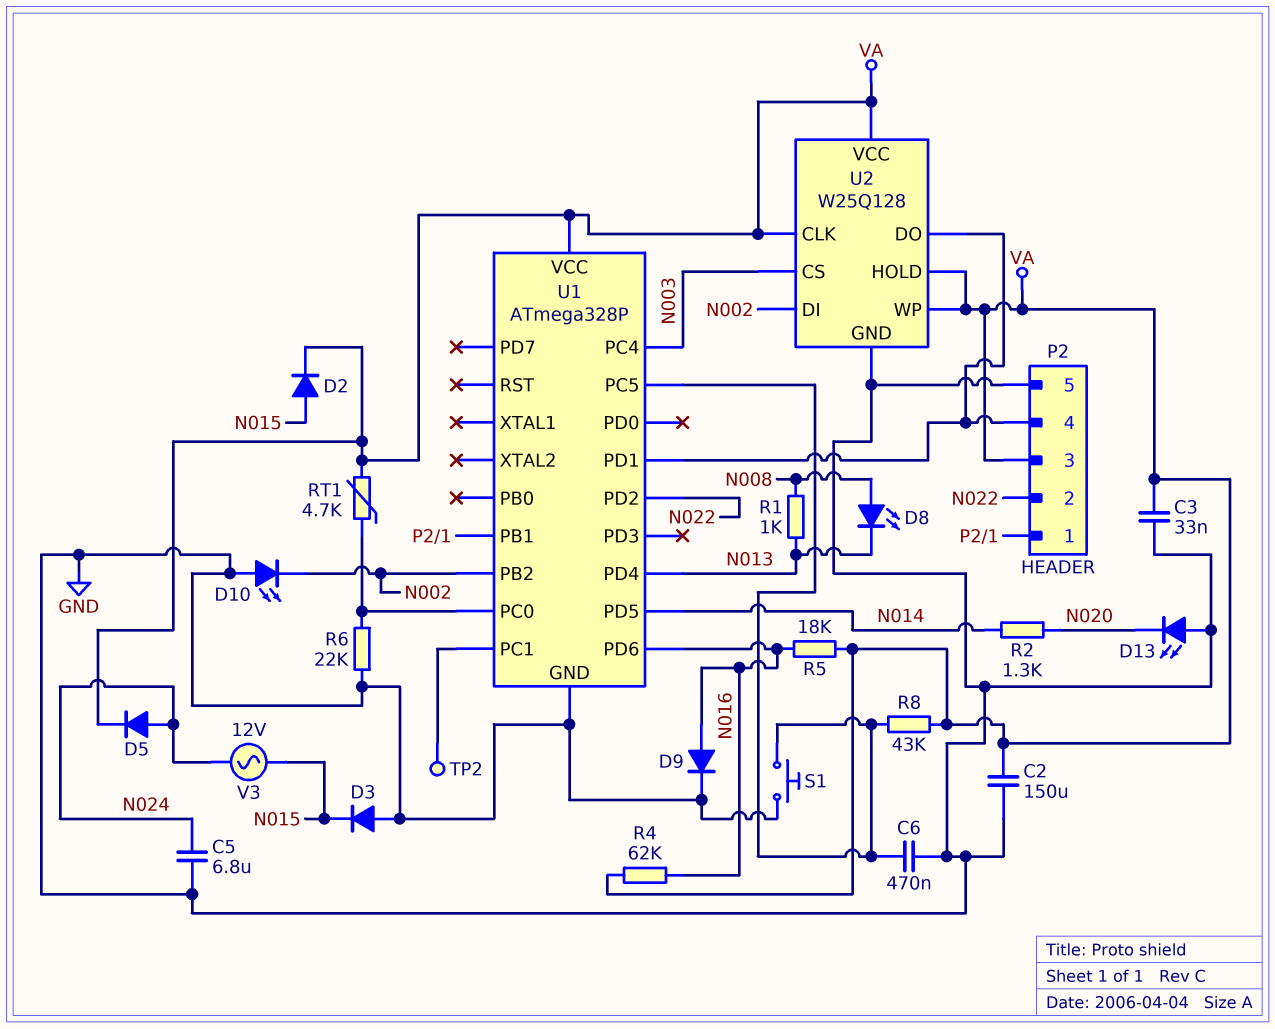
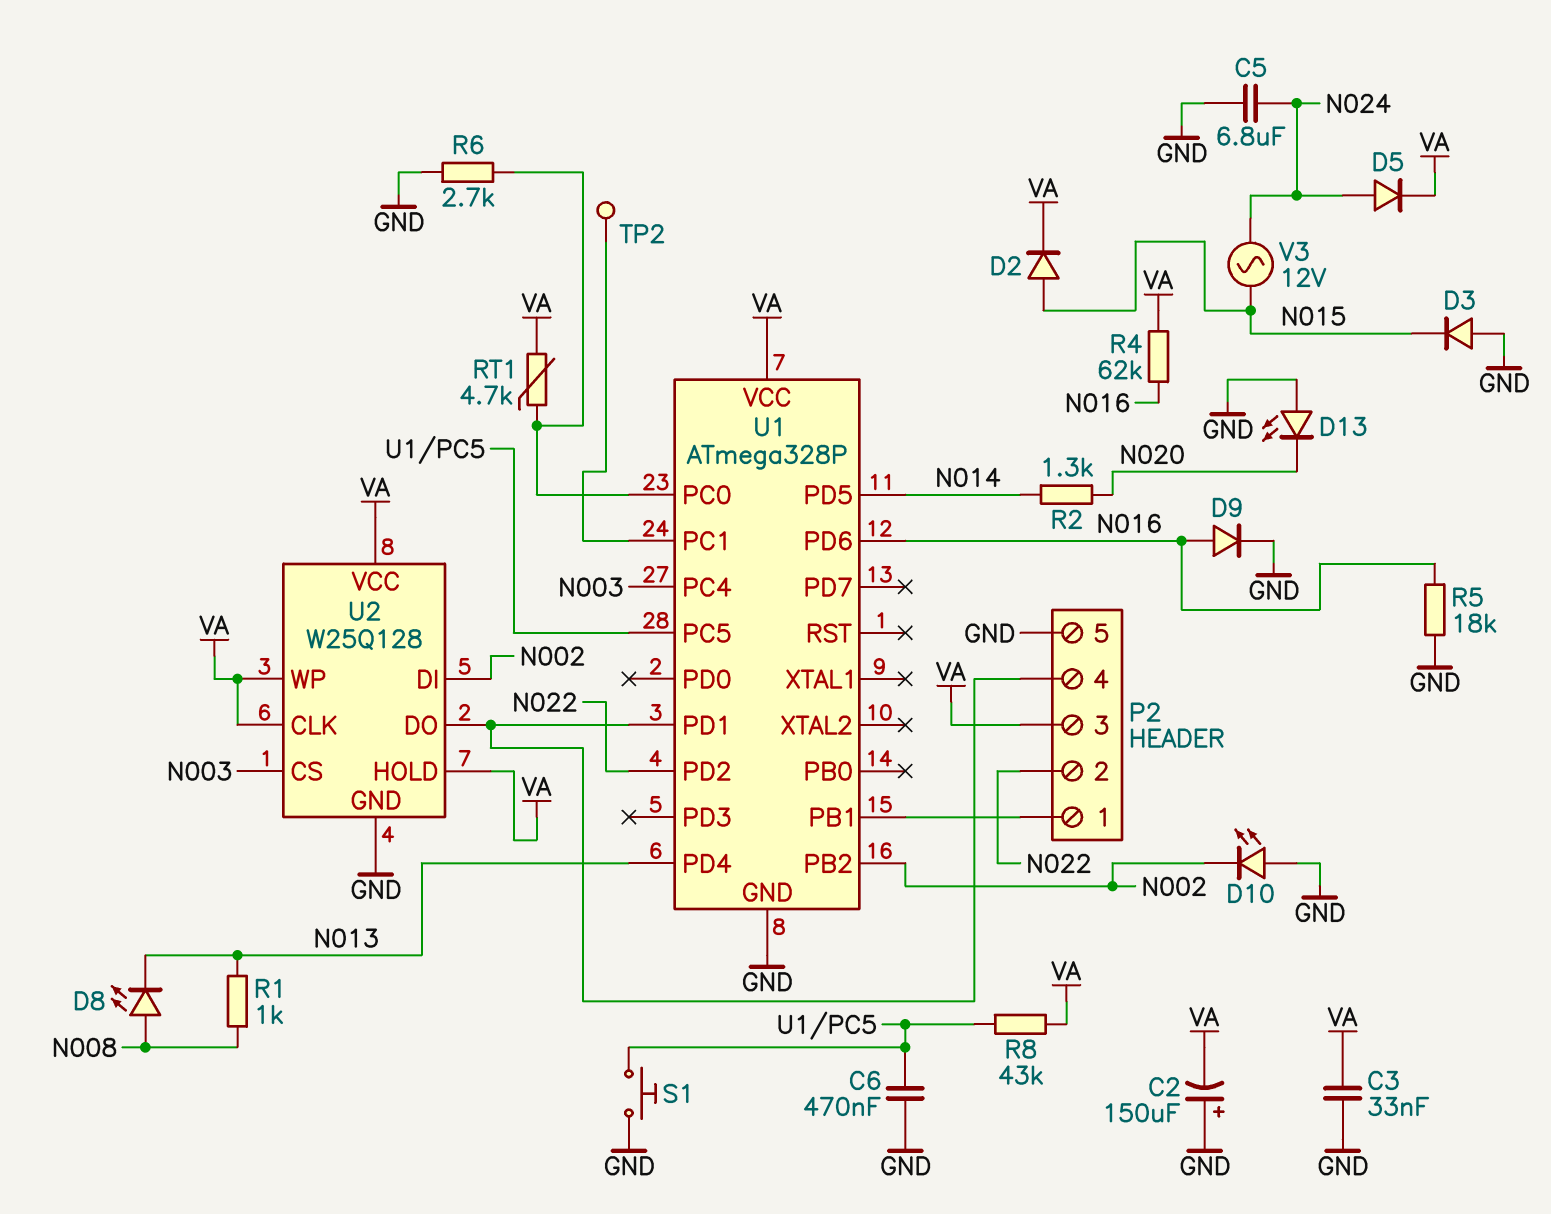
C2: 150uF (GND, VA) -> 150uF (plus GND, minus VA)
R5: 18k (N016, VA) -> 18k (GND, N016)
R6: 22k (GND, U1/PC0) -> 2.7k (GND, U1/PC0)

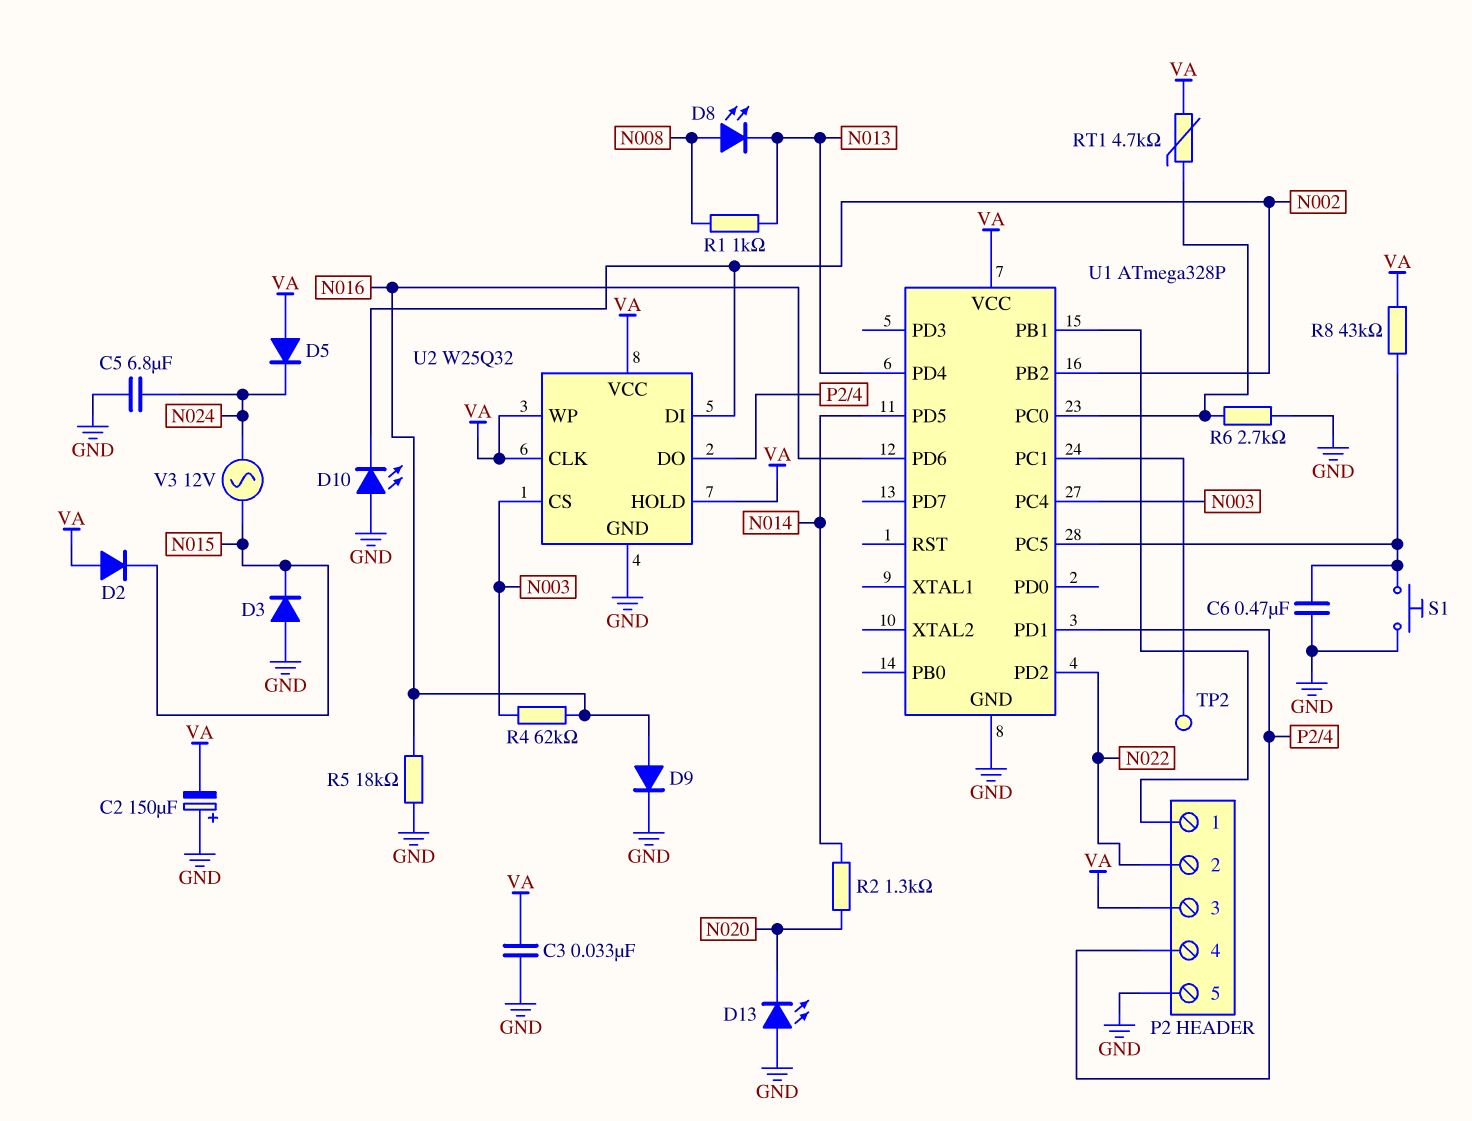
D2: diode (A N015, K VA) -> diode (A VA, K N015)
D5: diode (A N024, K VA) -> diode (A VA, K N024)
R4: 62k (N016, VA) -> 62k (N003, N016)
U2: W25Q128 -> W25Q32

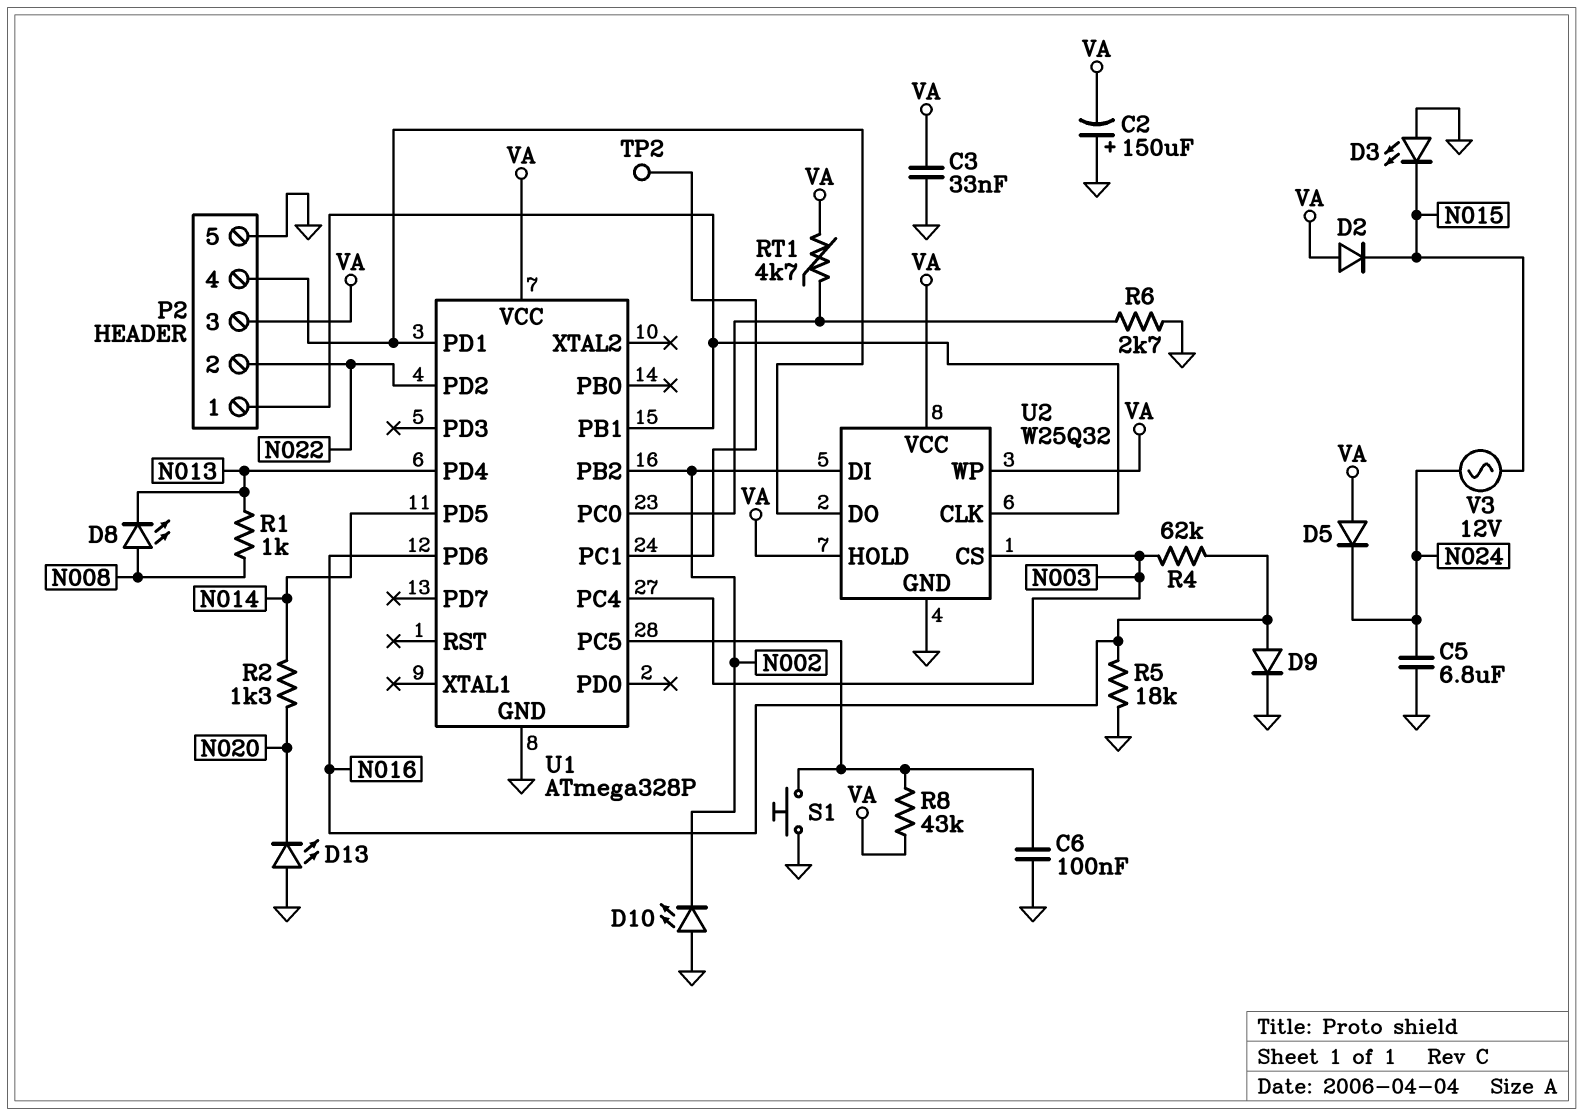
C6: 470nF (GND, U1/PC5) -> 100nF (GND, U1/PC5)
D3: diode (A GND, K N015) -> LED (A GND, K N015)
U2 pin CLK: VA -> P2/1

